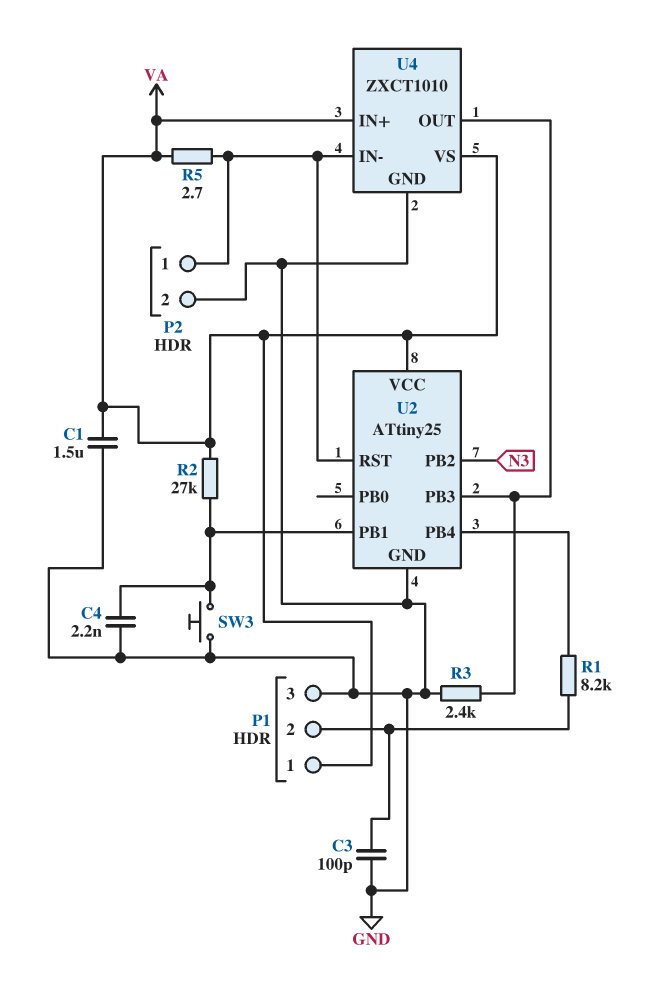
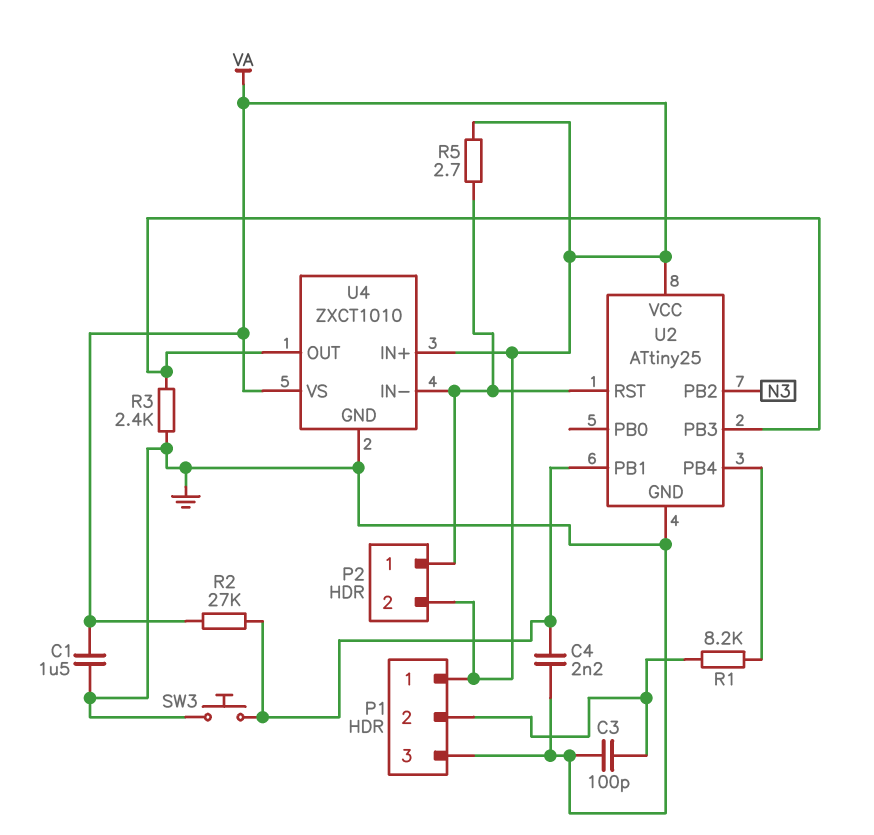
P2 pin 2: GND -> VA

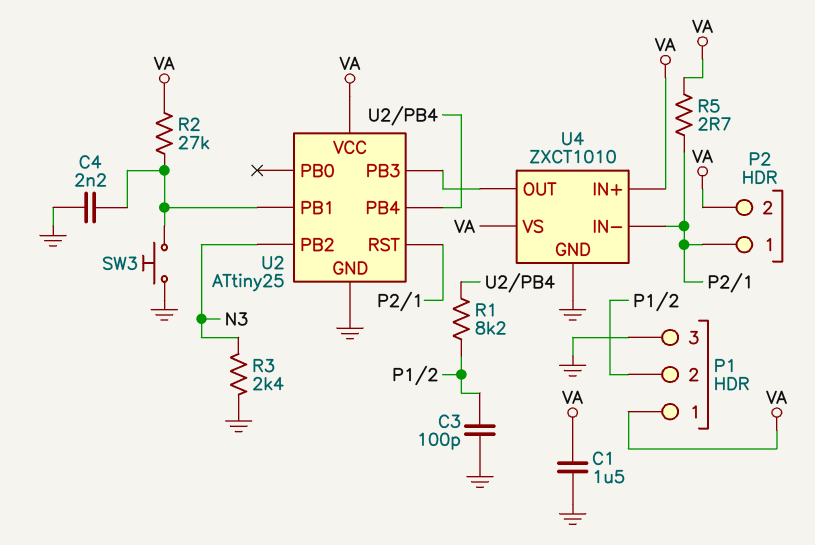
R3: 2.4k (GND, U2/PB3) -> 2.4k (GND, N3)

